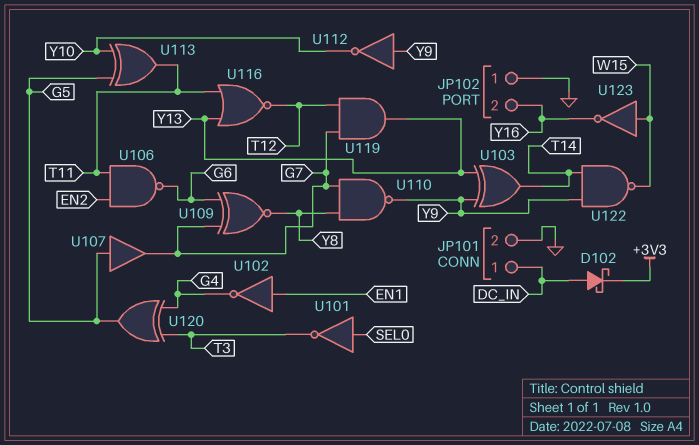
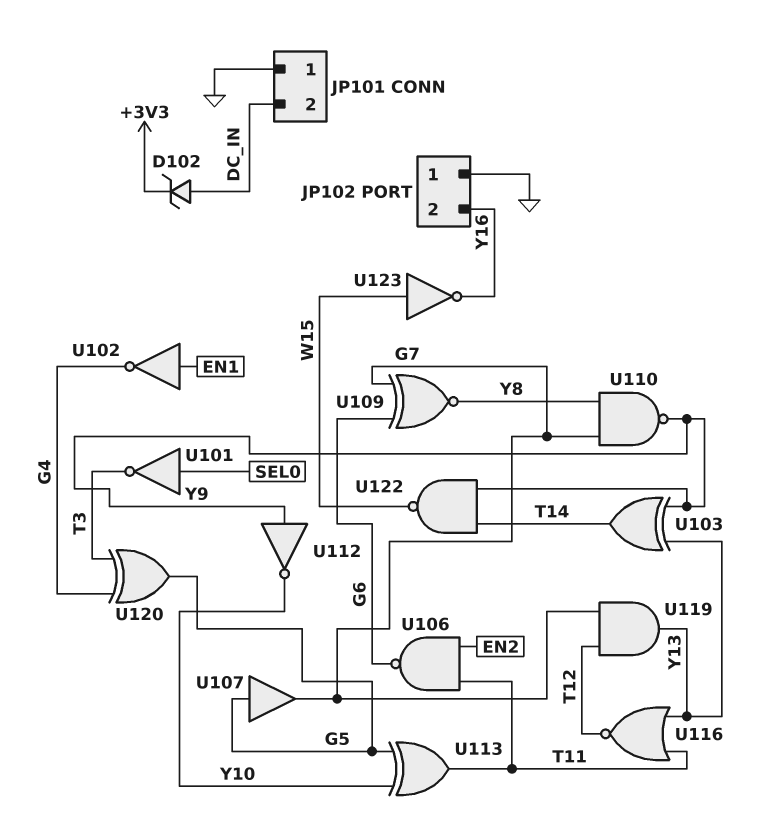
D102: schottky (A DC_IN, K +3V3) -> zener (A DC_IN, K +3V3)
JP101 pin 1: DC_IN -> GND
JP101 pin 2: GND -> DC_IN

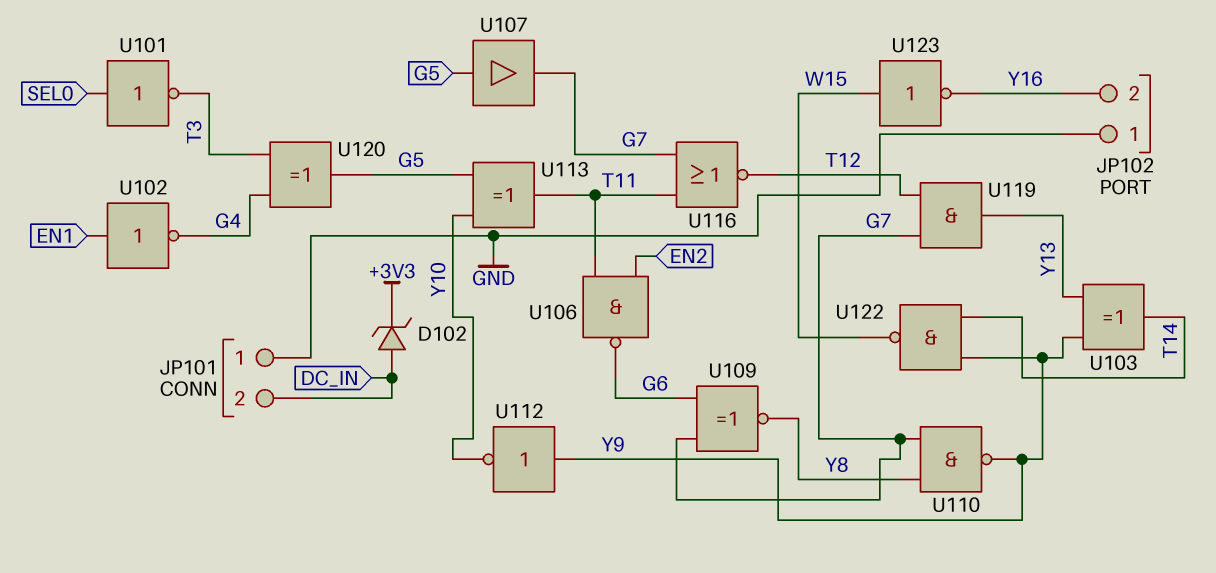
U116: NOR (in T11, in Y13, out T12) -> NOR (in G7, in T11, out T12)

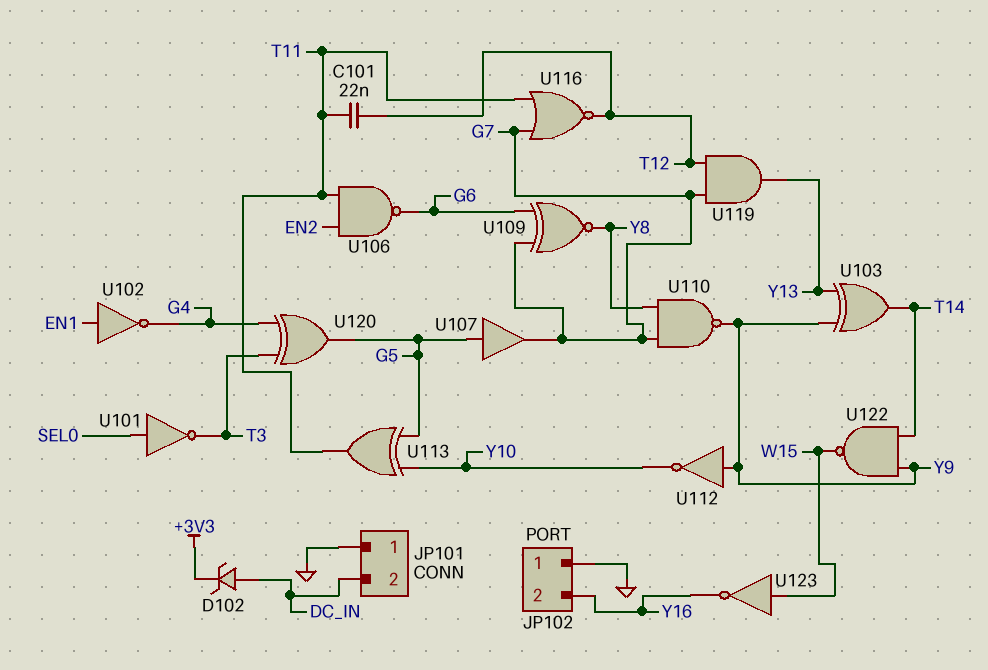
C101: none -> 22nF (T11, T12)

